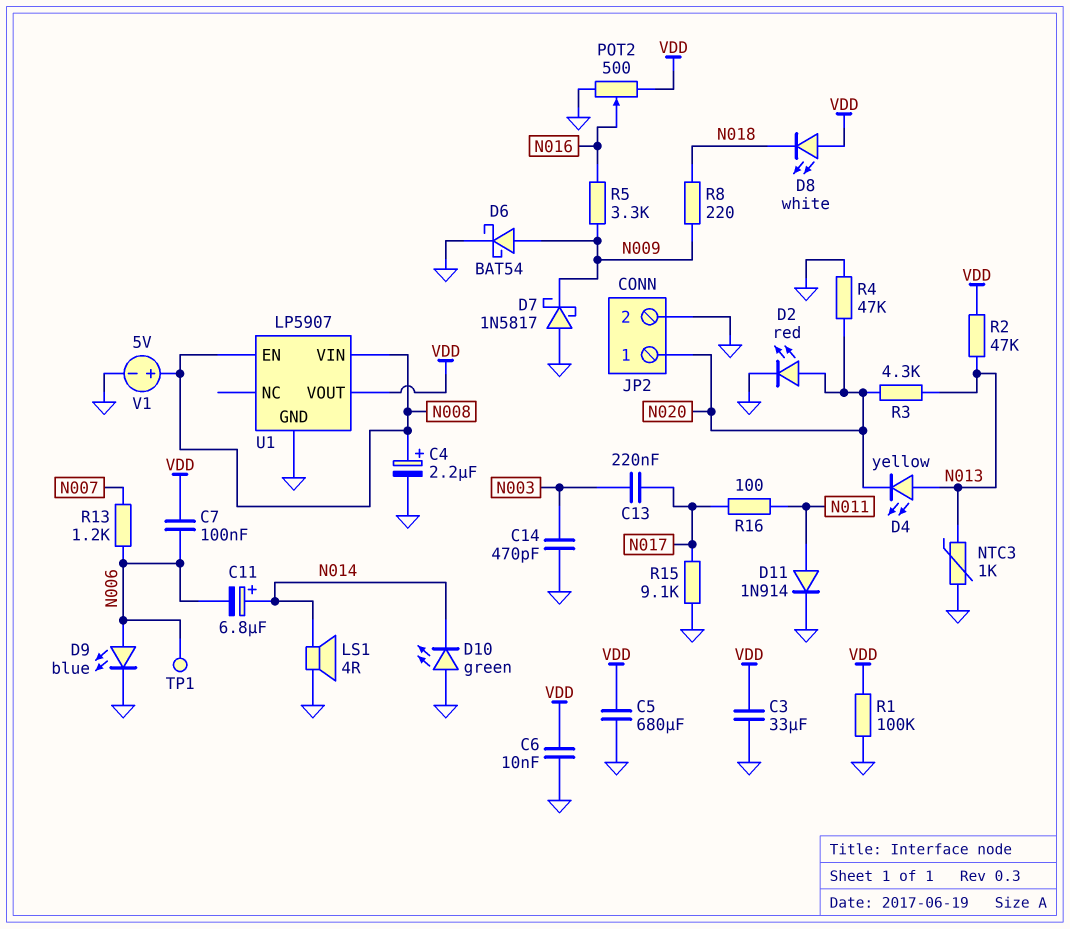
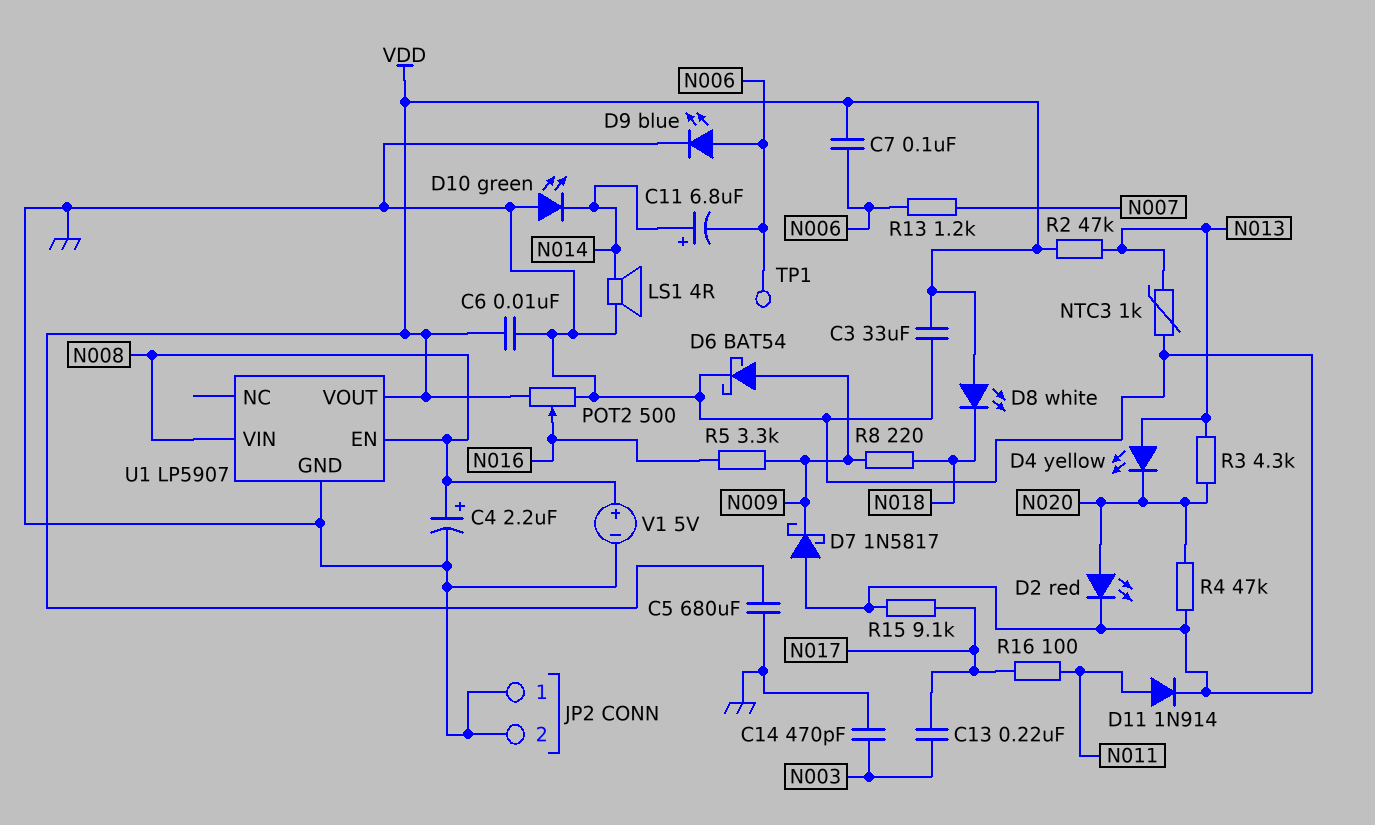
JP2 pin 1: N020 -> GND
R1: 100k (GND, VDD) -> none

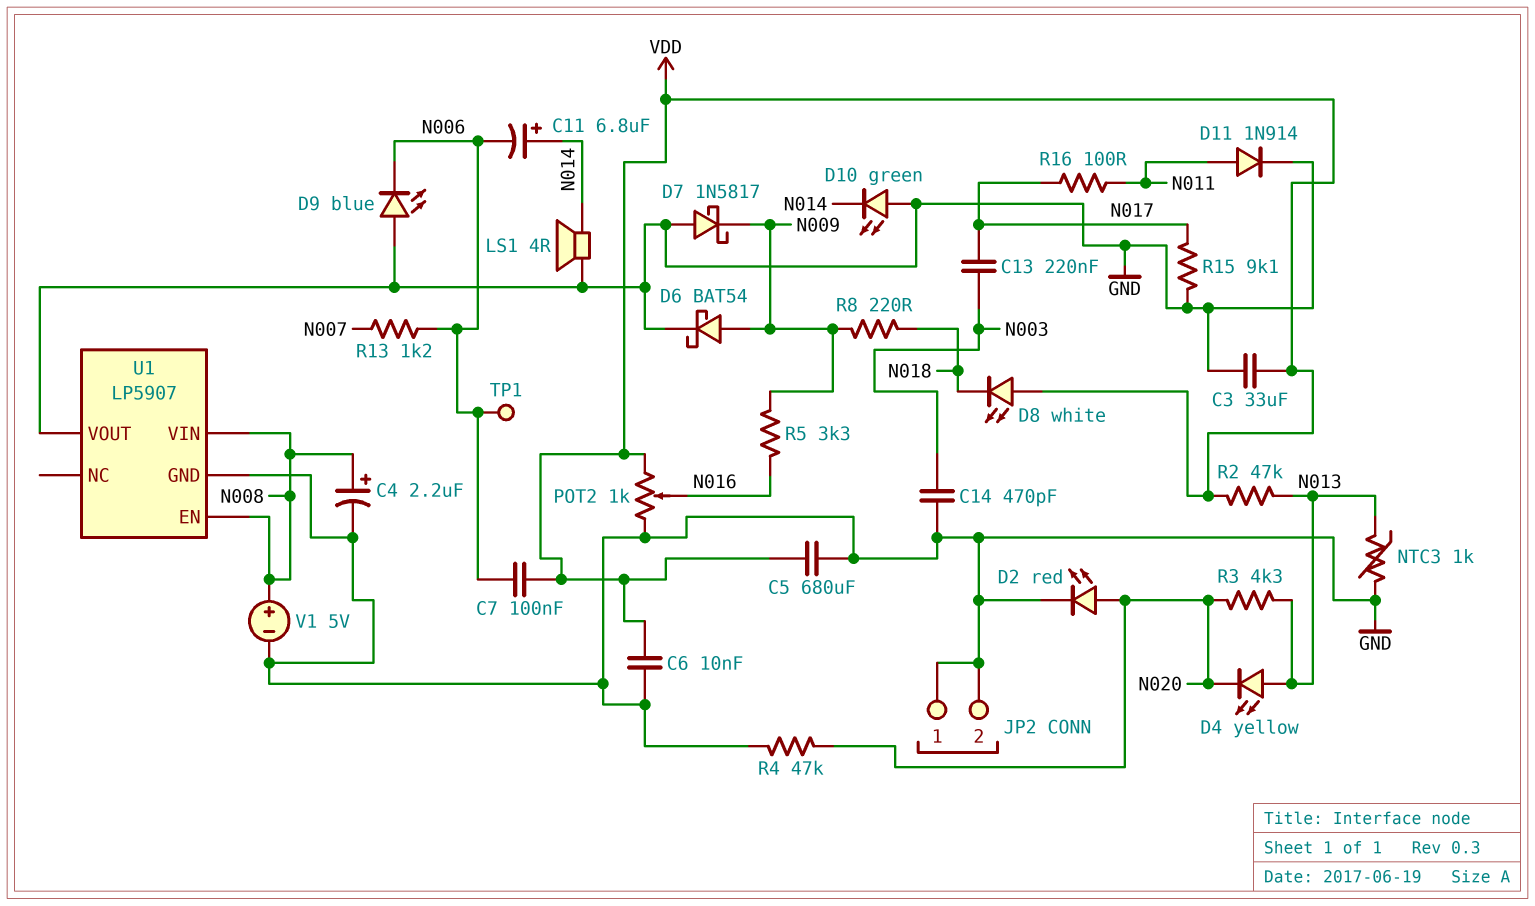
D9: LED blue (A N006, K GND) -> LED blue (A GND, K N006)
POT2: 500 (GND, VDD, wiper N016) -> 1k (GND, VDD, wiper N016)
U1 pin VOUT: VDD -> GND

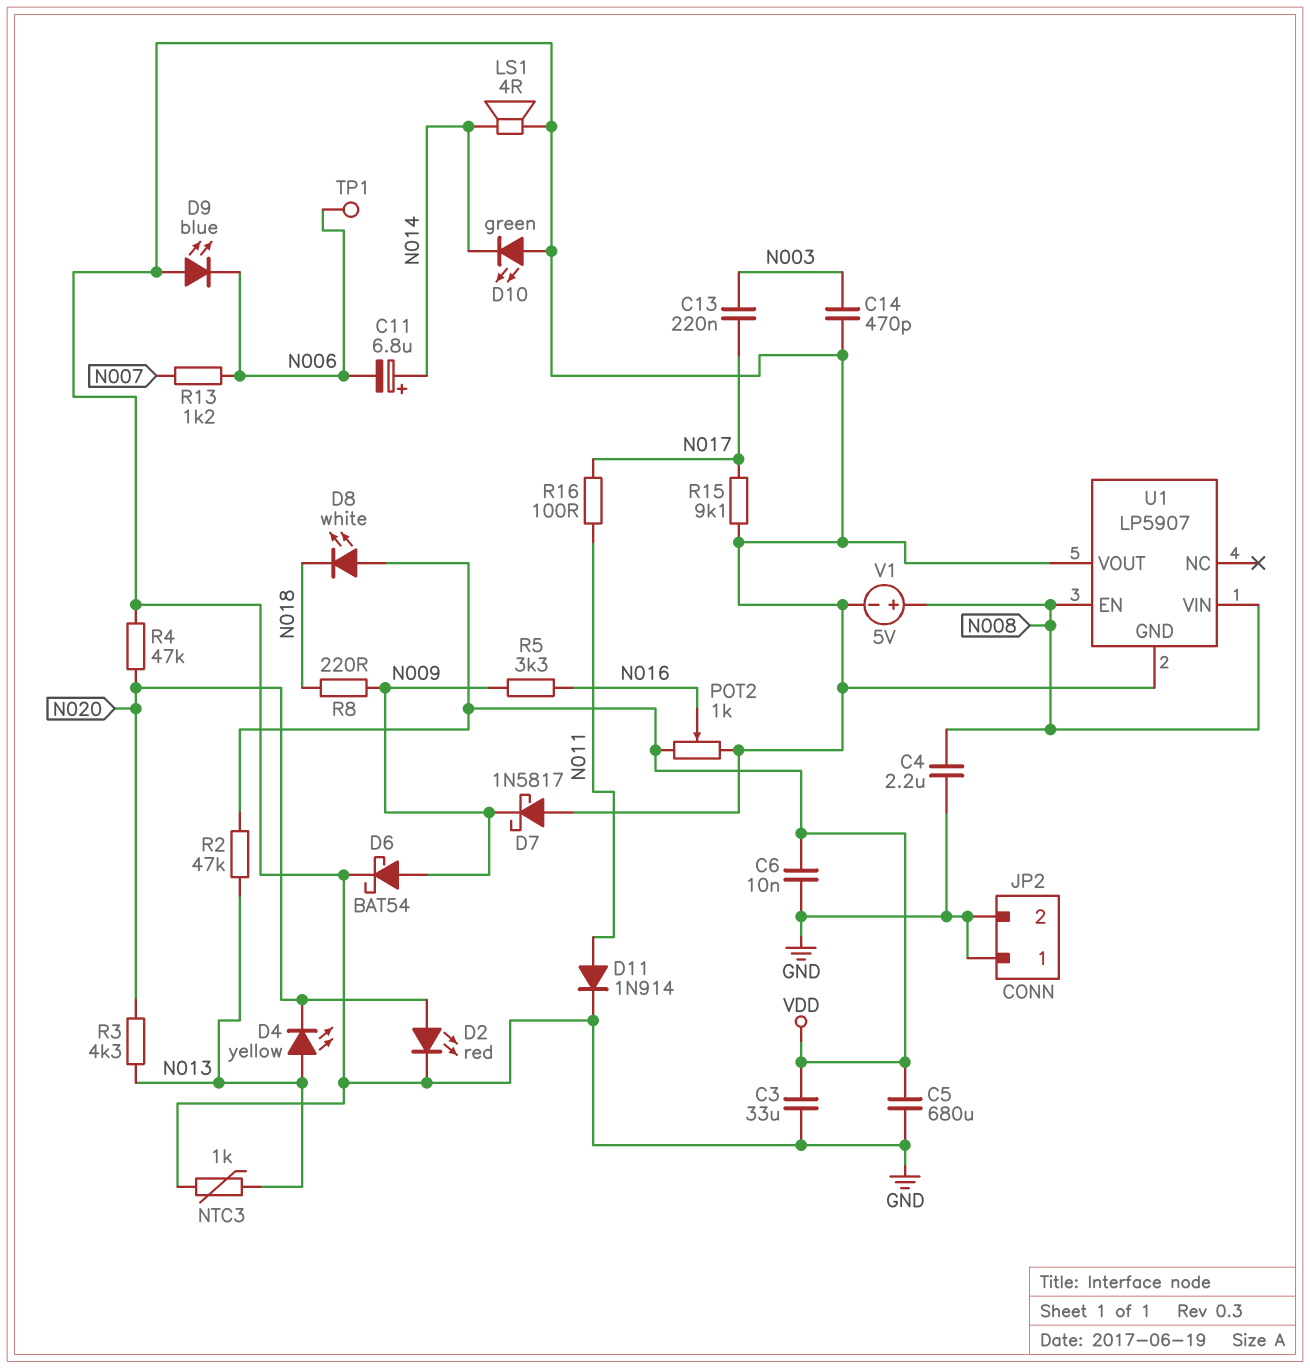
C4: 2.2uF (plus N008, minus GND) -> 2.2uF (GND, N008)
C7: 100nF (N006, VDD) -> none

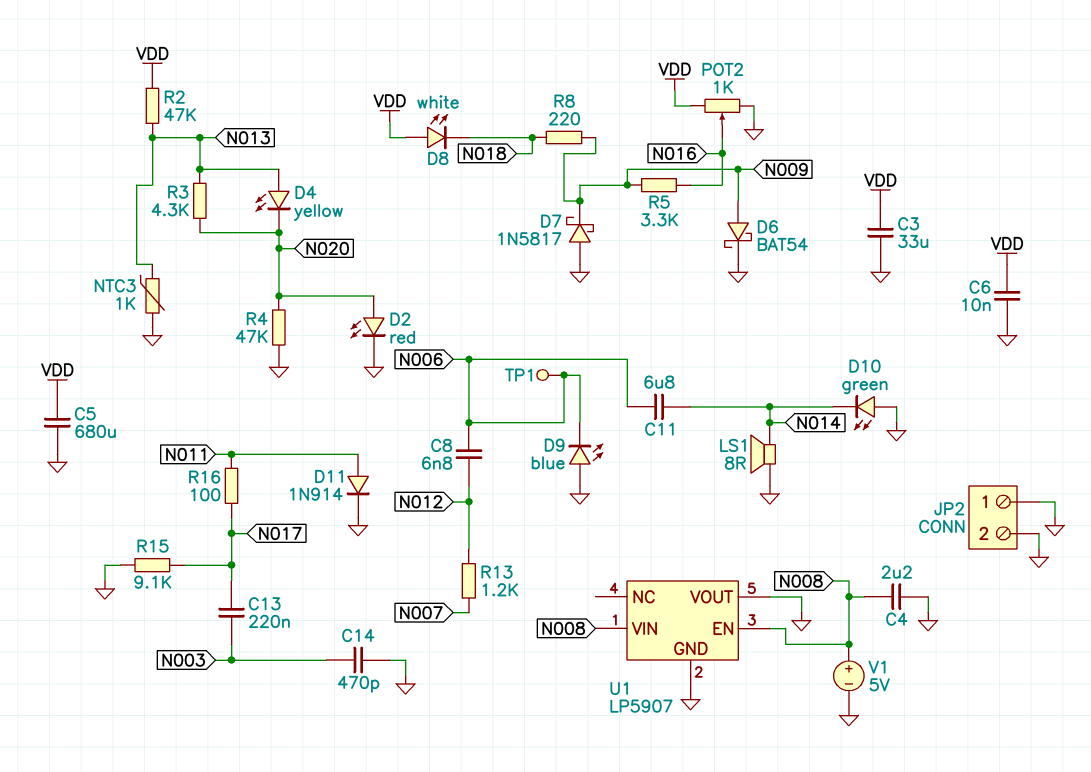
C8: none -> 6.8nF (N006, N012)
C11: 6.8uF (plus N014, minus N006) -> 6.8uF (N006, N014)
LS1: speaker 4R (GND, N014) -> speaker 8R (GND, N014)
R13: 1.2k (N006, N007) -> 1.2k (N007, N012)

